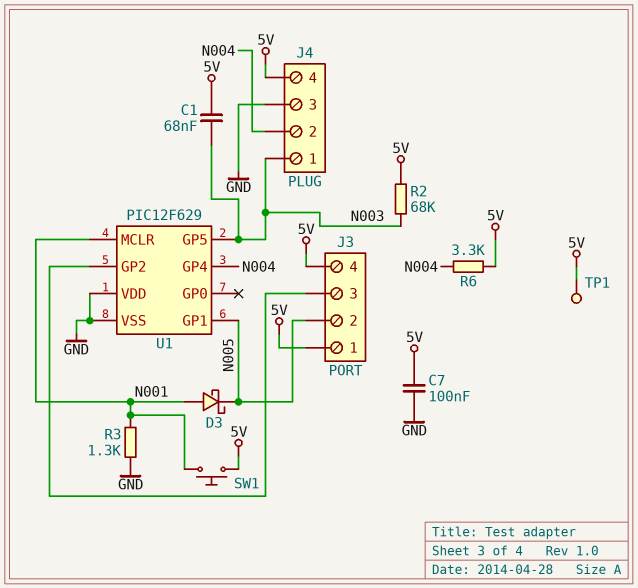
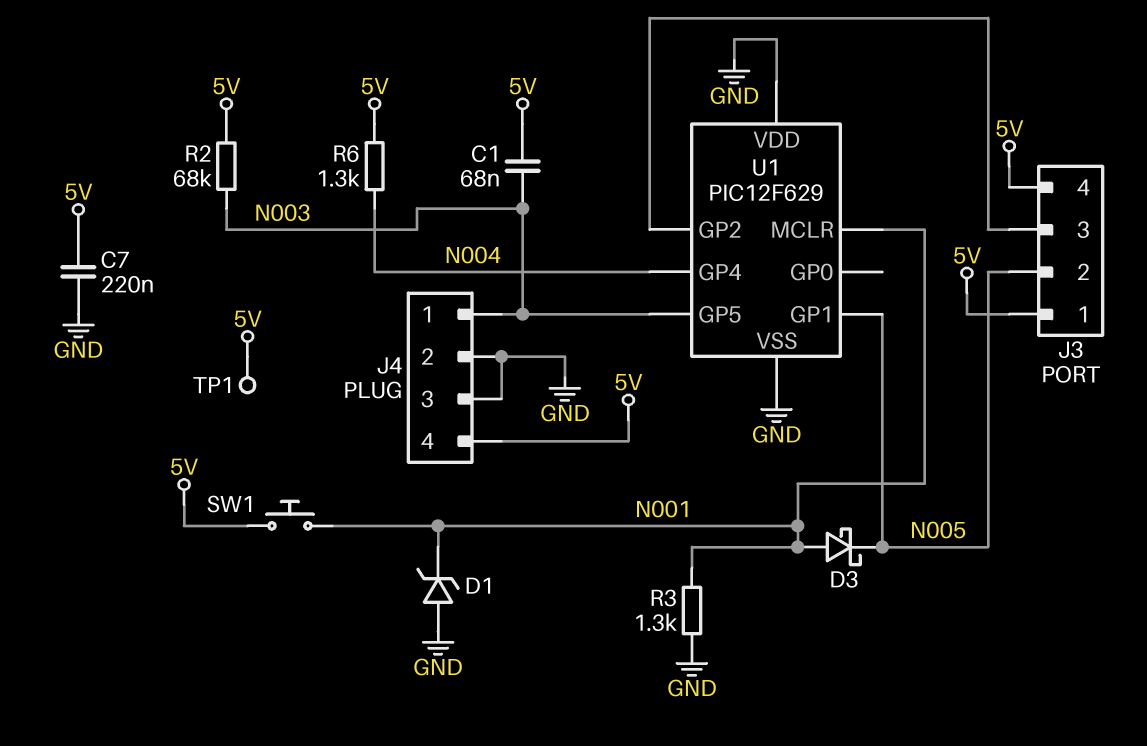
C7: 100nF (5V, GND) -> 220nF (5V, GND)
D1: none -> zener (A GND, K N001)
J4 pin 2: N004 -> GND
R6: 3.3k (5V, N004) -> 1.3k (5V, N004)

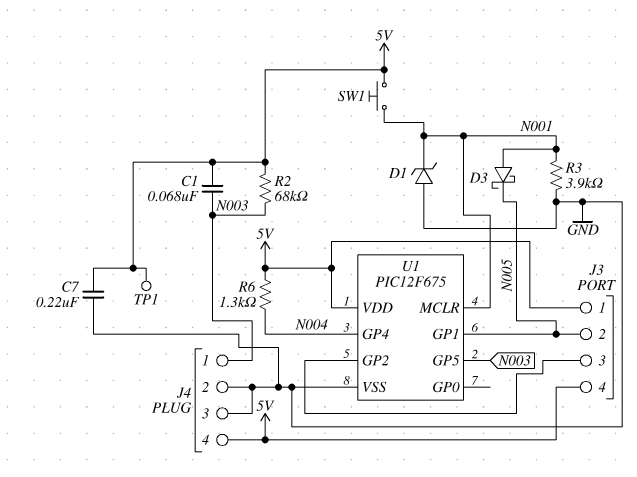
R3: 1.3k (GND, N001) -> 3.9k (GND, N001)
U1: PIC12F629 -> PIC12F675
U1 pin VDD: GND -> 5V

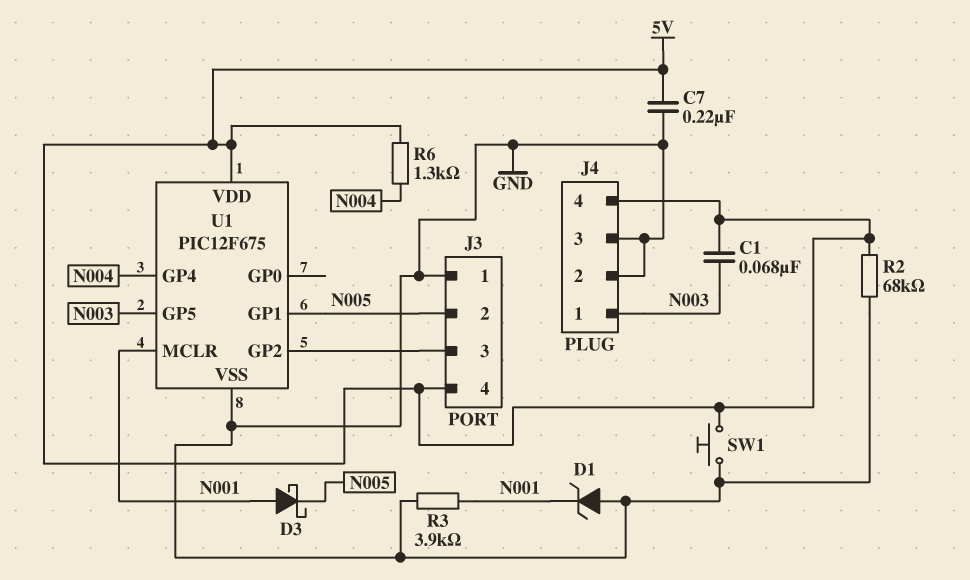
J3 pin 1: 5V -> GND
R2: 68k (5V, N003) -> 68k (5V, GND)
SW1: button (5V, N001) -> button (5V, GND)
TP1: test point (5V) -> none

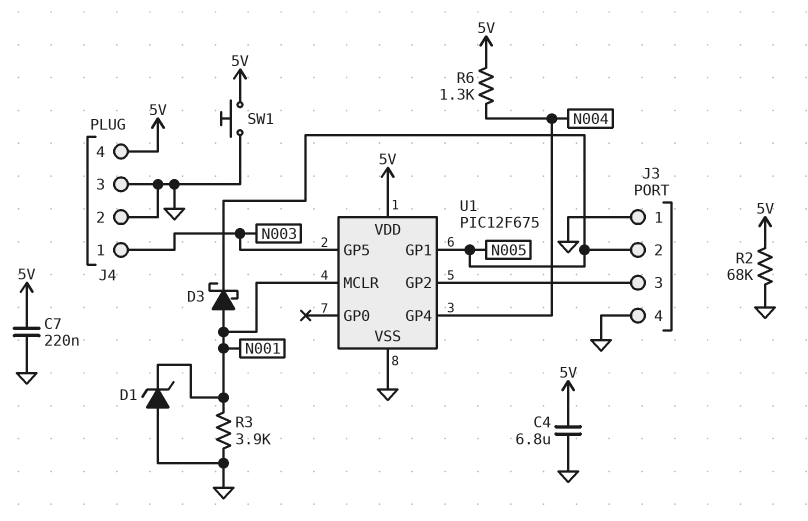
C1: 68nF (5V, N003) -> none
C4: none -> 6.8uF (5V, GND)
J3 pin 4: 5V -> GND

